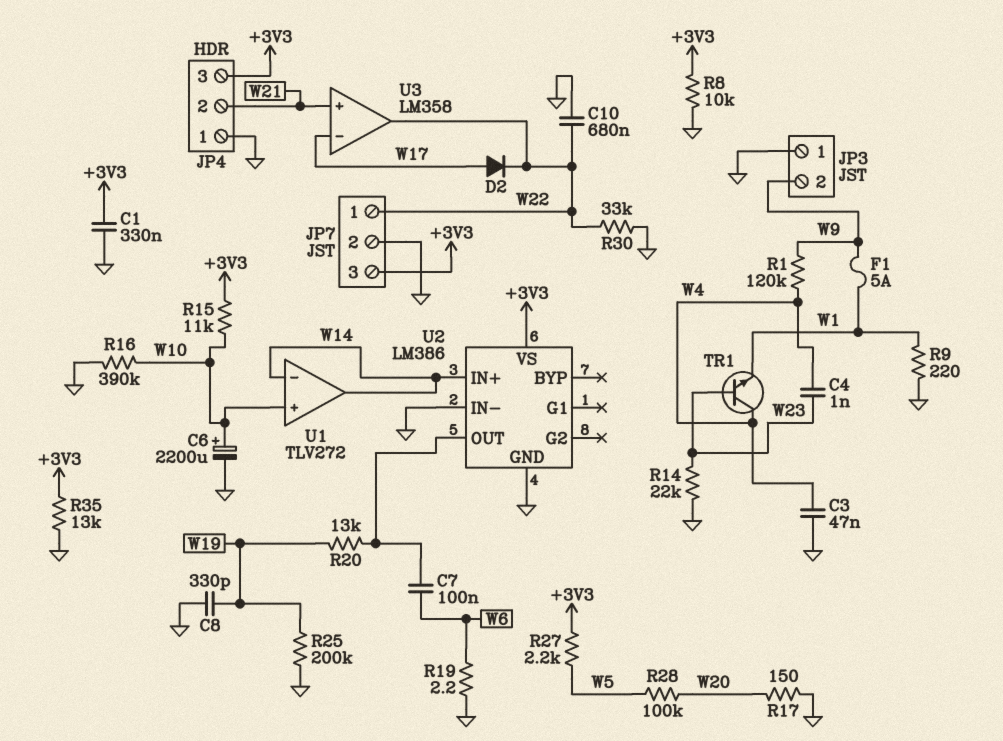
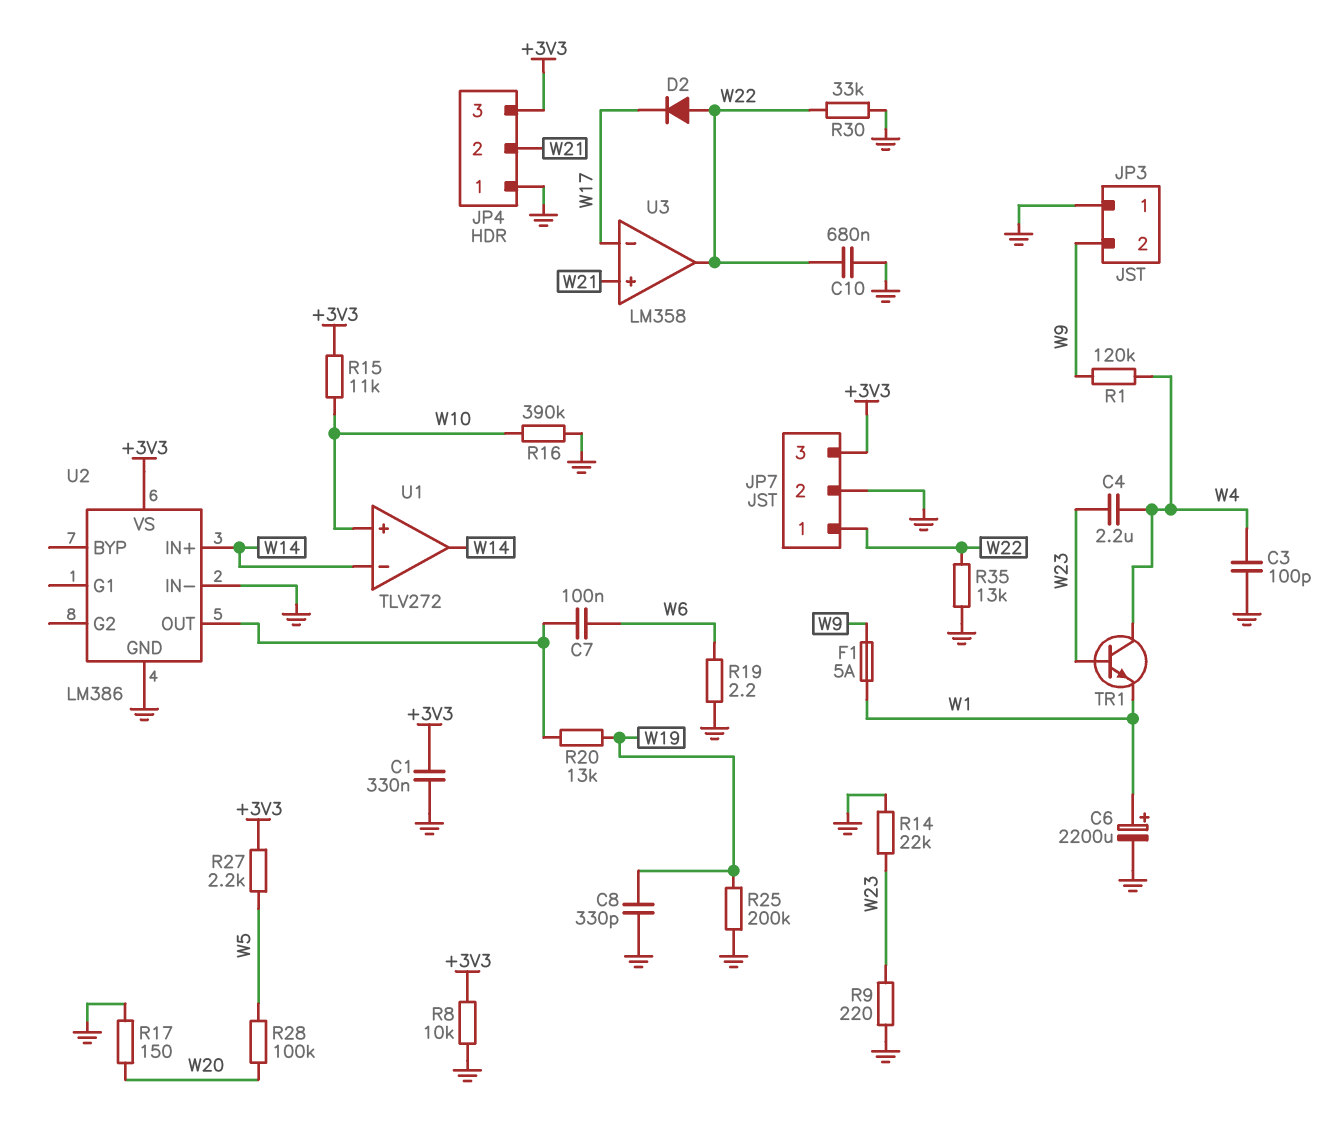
C3: 47nF (GND, W4) -> 100pF (GND, W4)
C4: 1nF (W4, W23) -> 2.2uF (W4, W23)
C6: 2200uF (plus W10, minus GND) -> 2200uF (plus W1, minus GND)
D2: diode (A W17, K W22) -> diode (A W22, K W17)
R9: 220 (GND, W1) -> 220 (GND, W23)
R35: 13k (+3V3, GND) -> 13k (GND, W22)

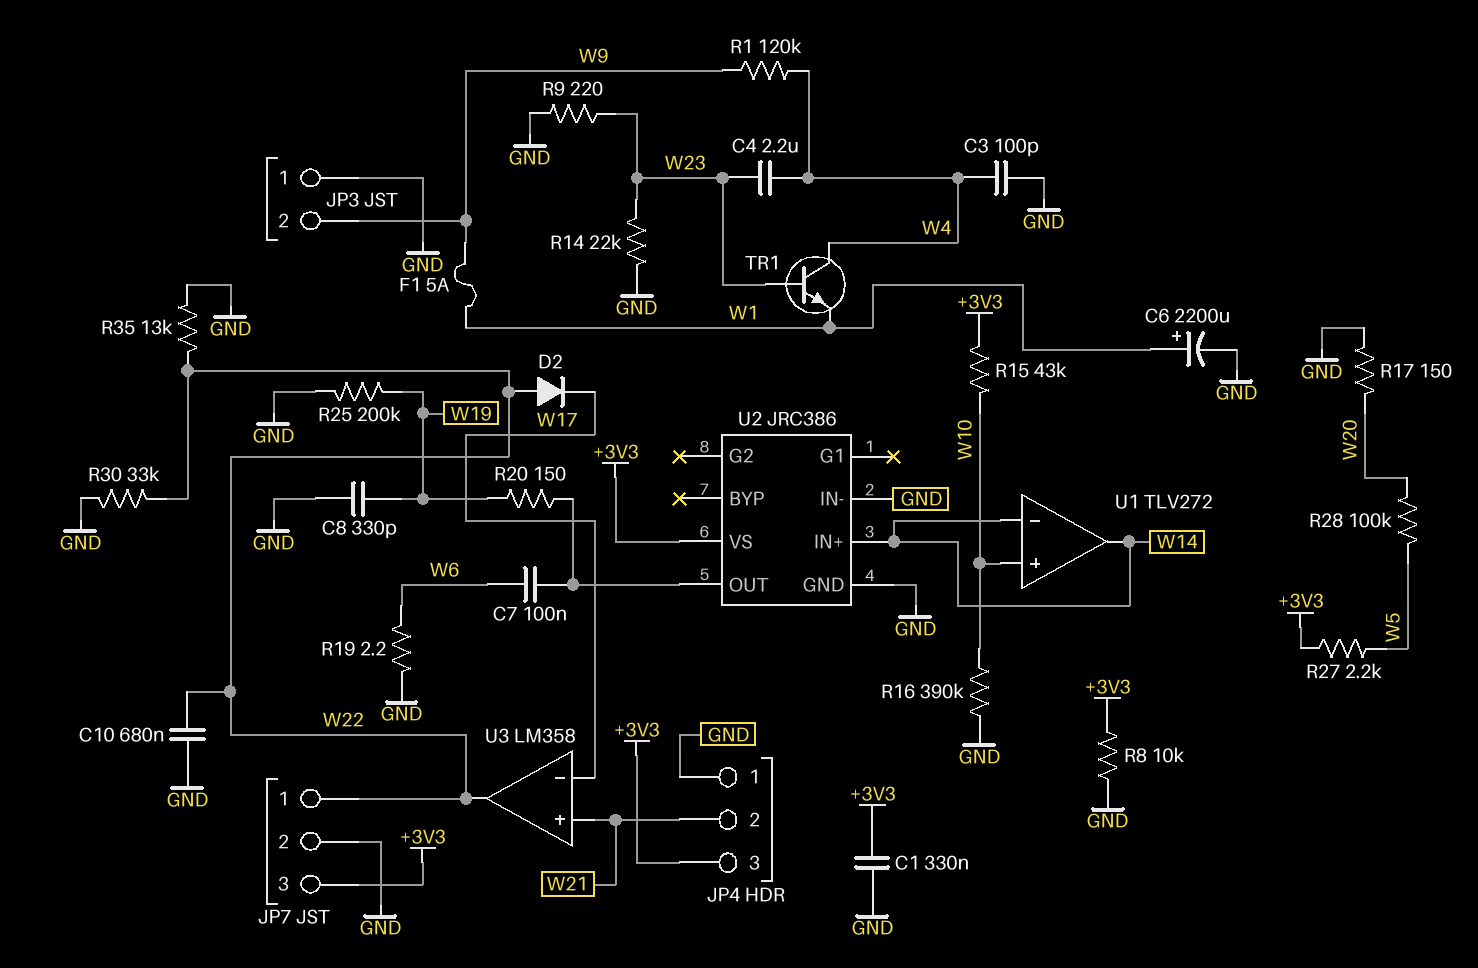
R15: 11k (+3V3, W10) -> 43k (+3V3, W10)
R20: 13k (U2/OUT, W19) -> 150 (U2/OUT, W19)
U2: LM386 -> JRC386

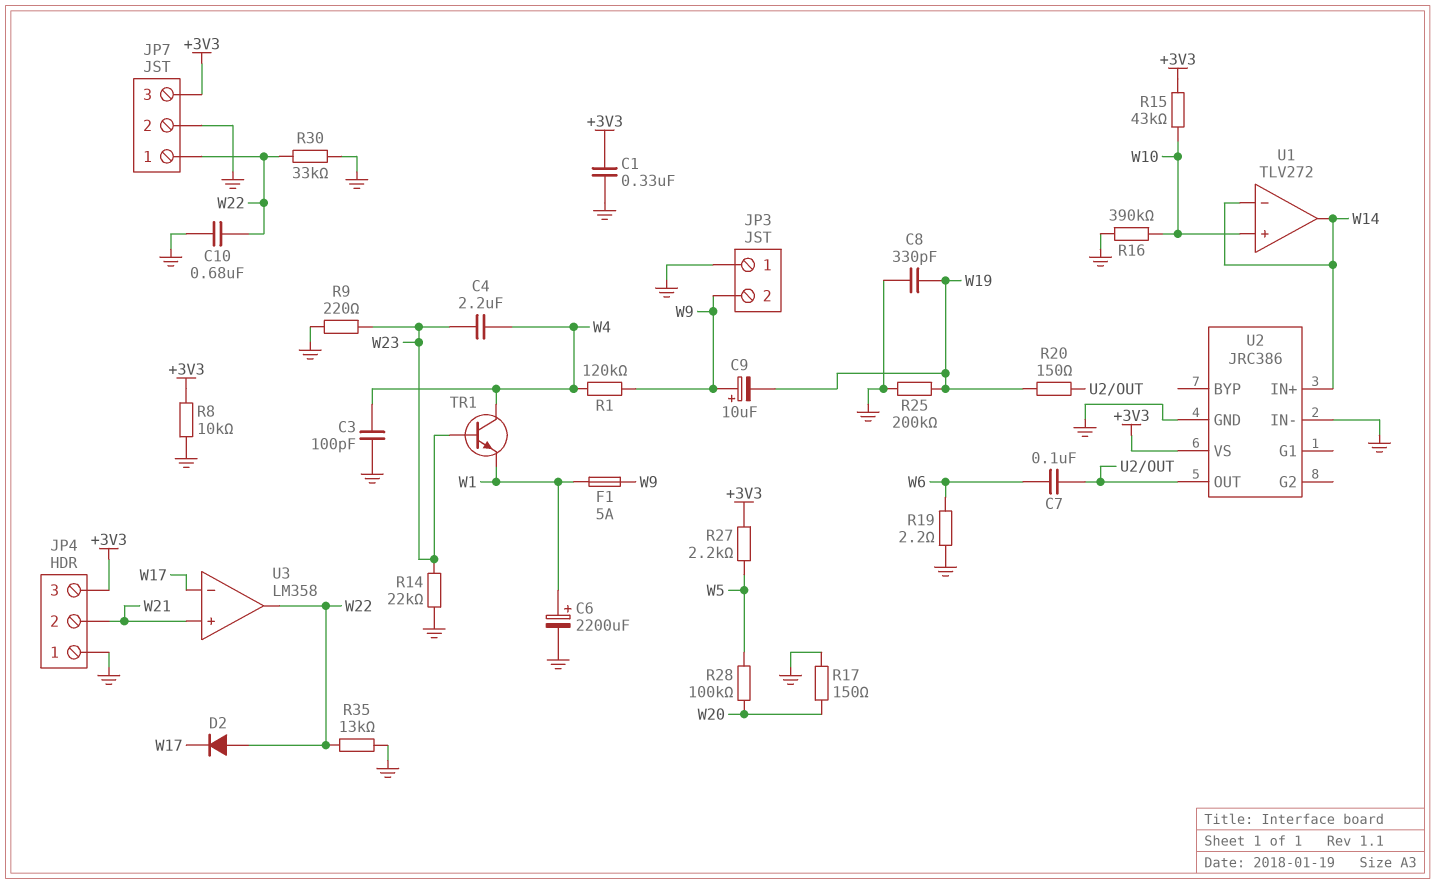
C9: none -> 10uF (plus W9, minus W19)

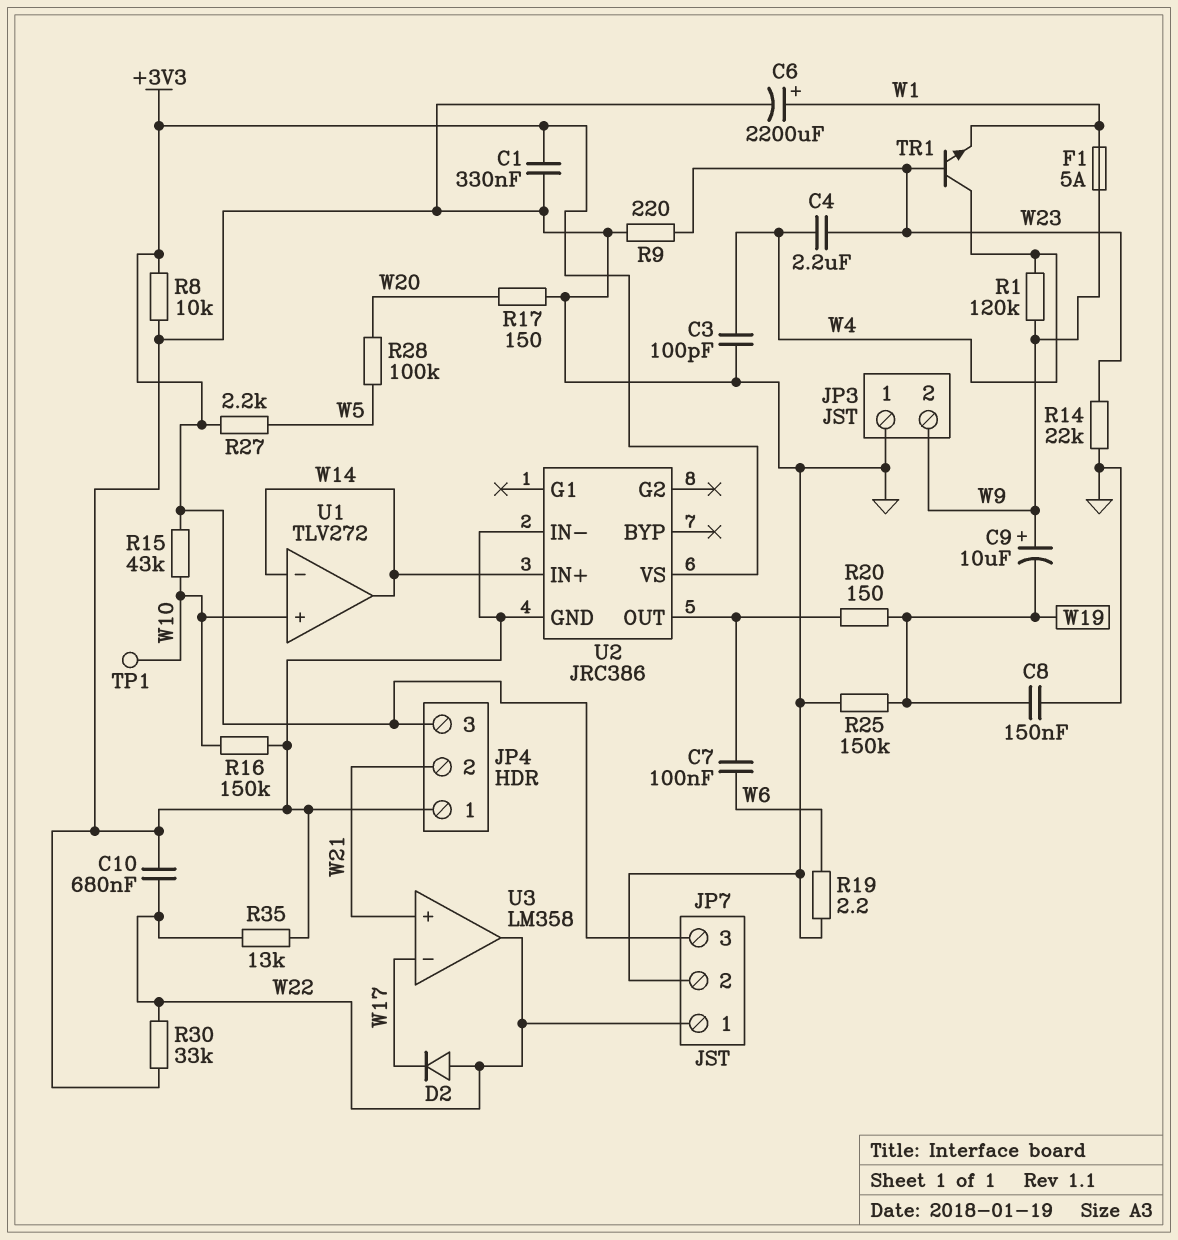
C8: 330pF (GND, W19) -> 150nF (GND, W19)
R16: 390k (GND, W10) -> 150k (GND, W10)
R25: 200k (GND, W19) -> 150k (GND, W19)
TP1: none -> test point (W10)

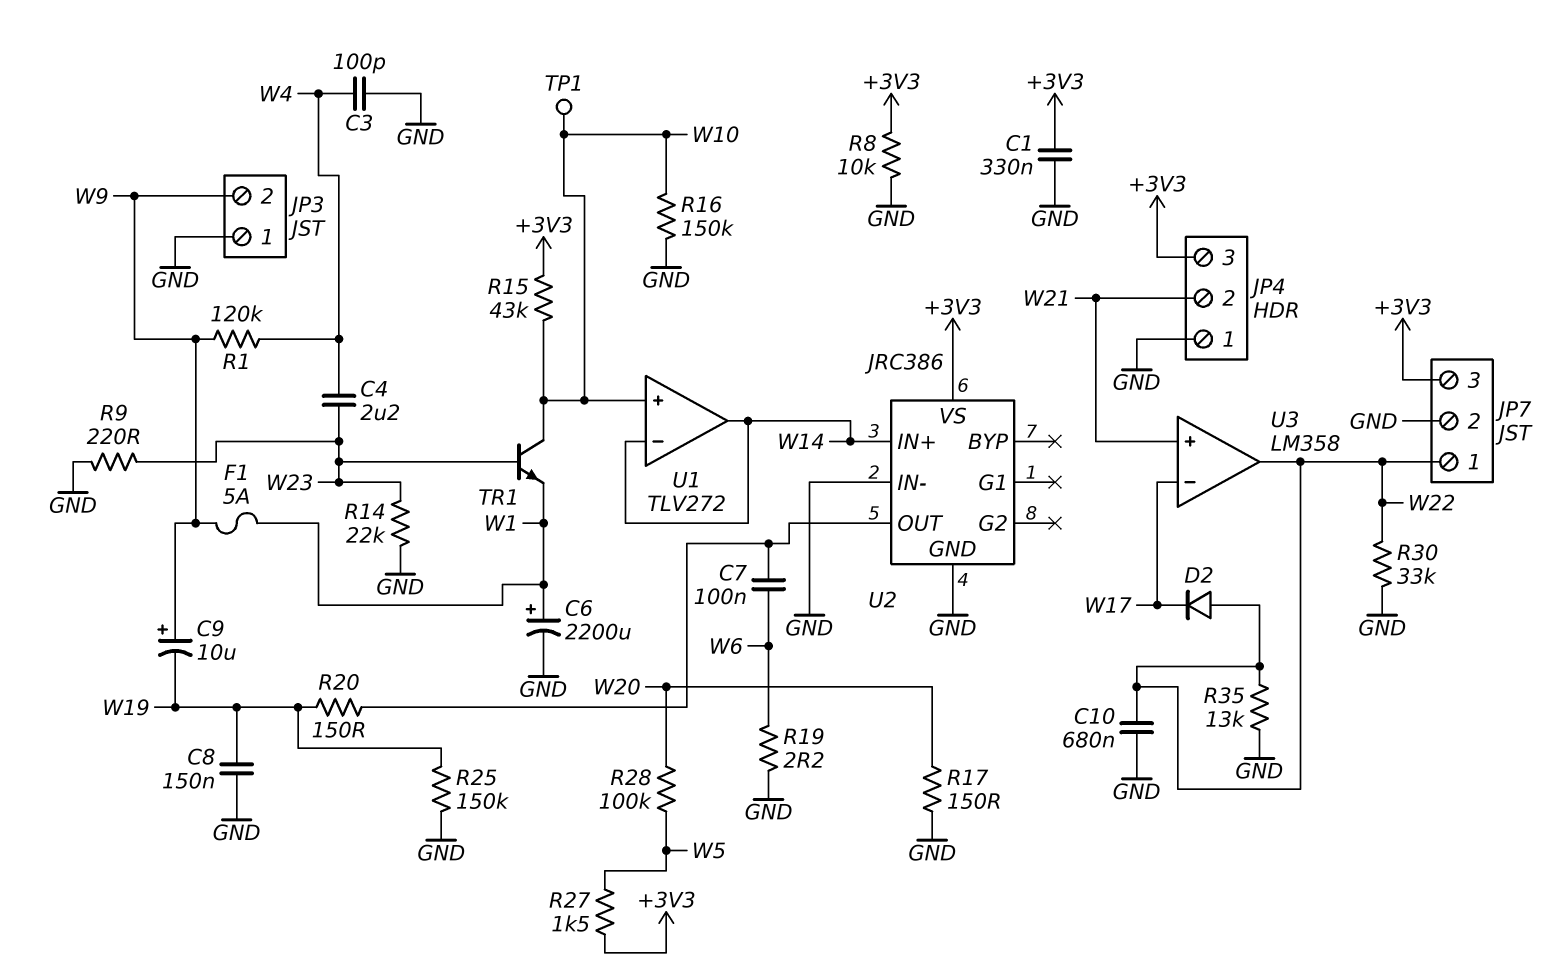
R27: 2.2k (+3V3, W5) -> 1.5k (+3V3, W5)
TR1: NPN (B W23, C W4, E W1) -> NPN (B W23, C W10, E W1)

